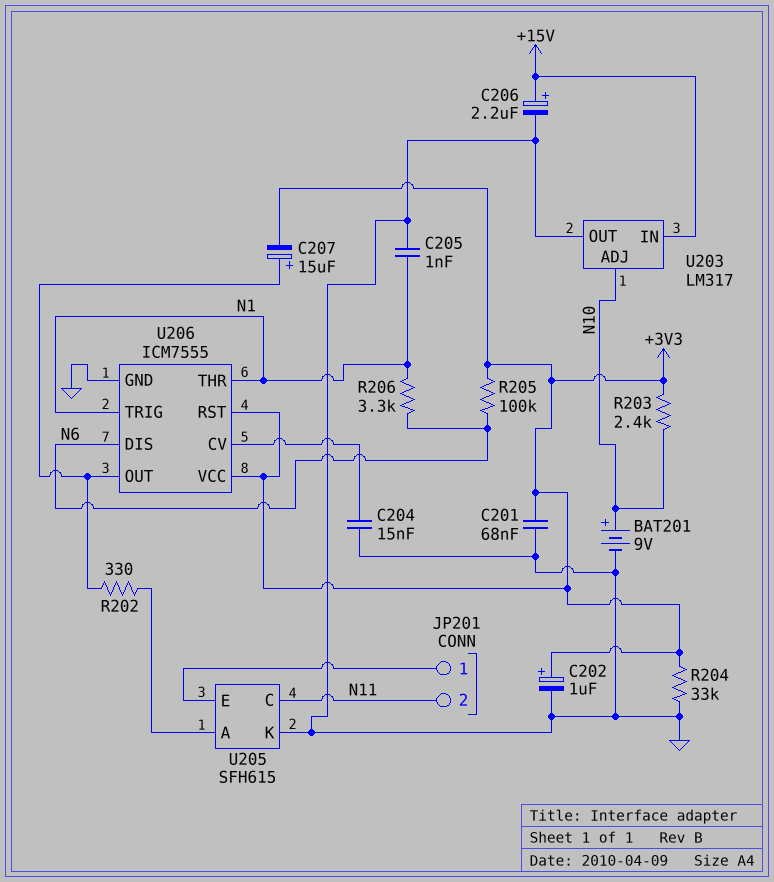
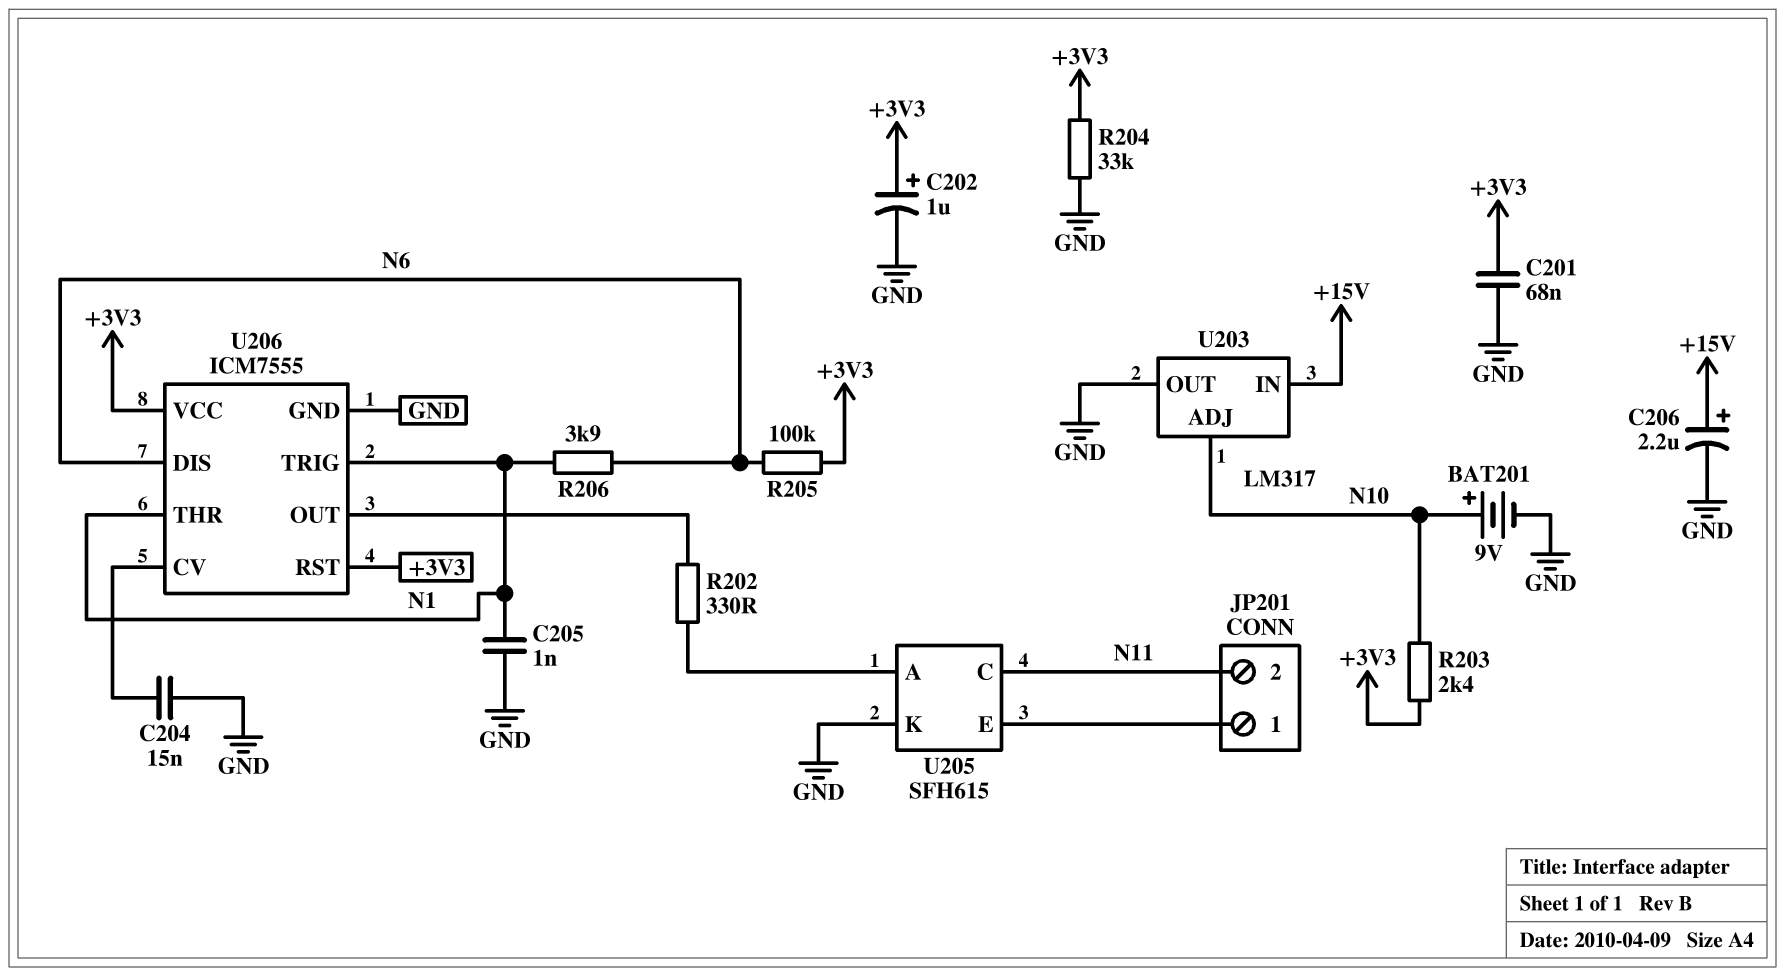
C207: 15uF (plus U206/OUT, minus +3V3) -> none
R206: 3.3k (N1, N6) -> 3.9k (N1, N6)

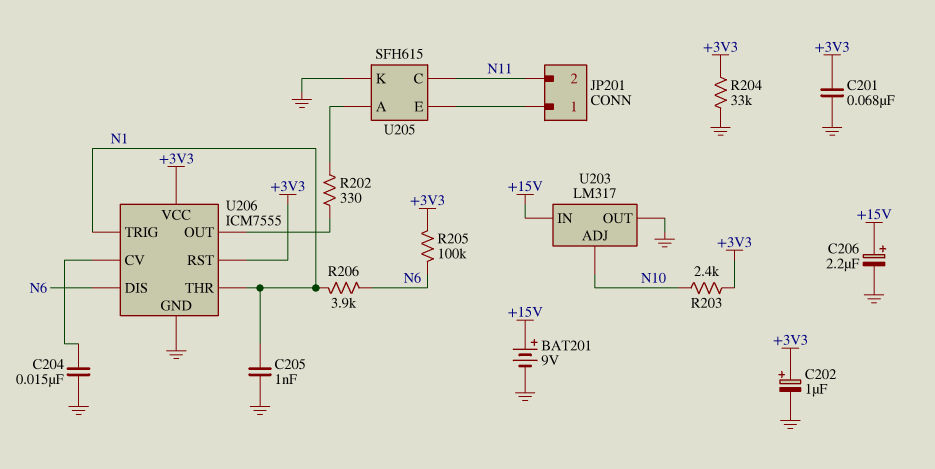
BAT201: 9V (plus N10, minus GND) -> 9V (plus +15V, minus GND)

